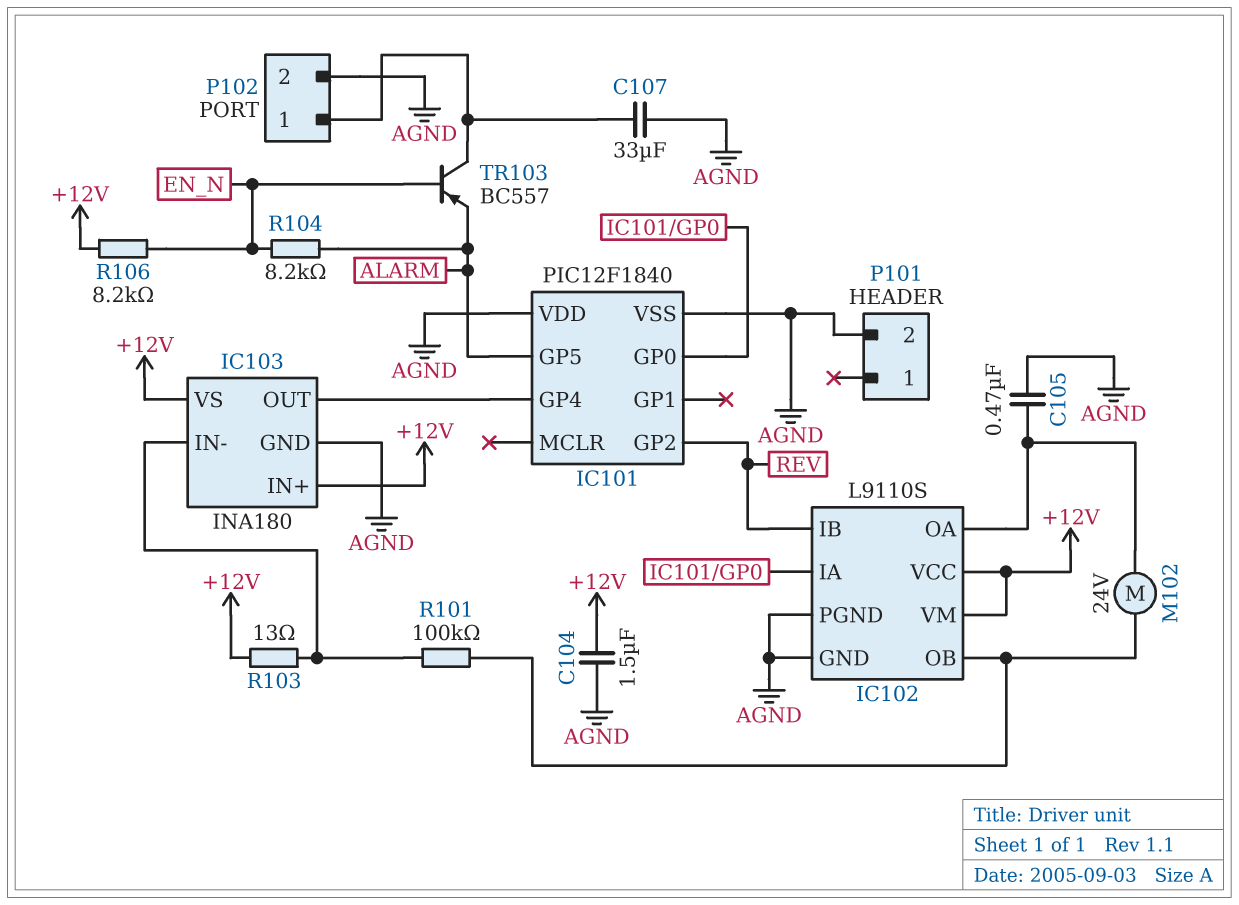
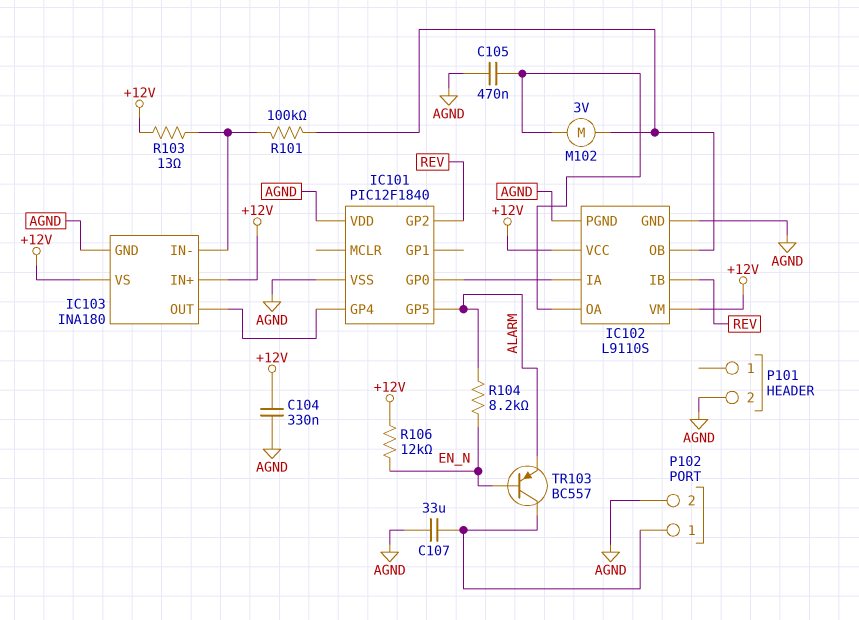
C104: 1.5uF (+12V, AGND) -> 330nF (+12V, AGND)
M102: motor 24V (IC102/OA, IC102/OB) -> motor 3V (IC102/OA, IC102/OB)
R106: 8.2k (+12V, EN_N) -> 12k (+12V, EN_N)

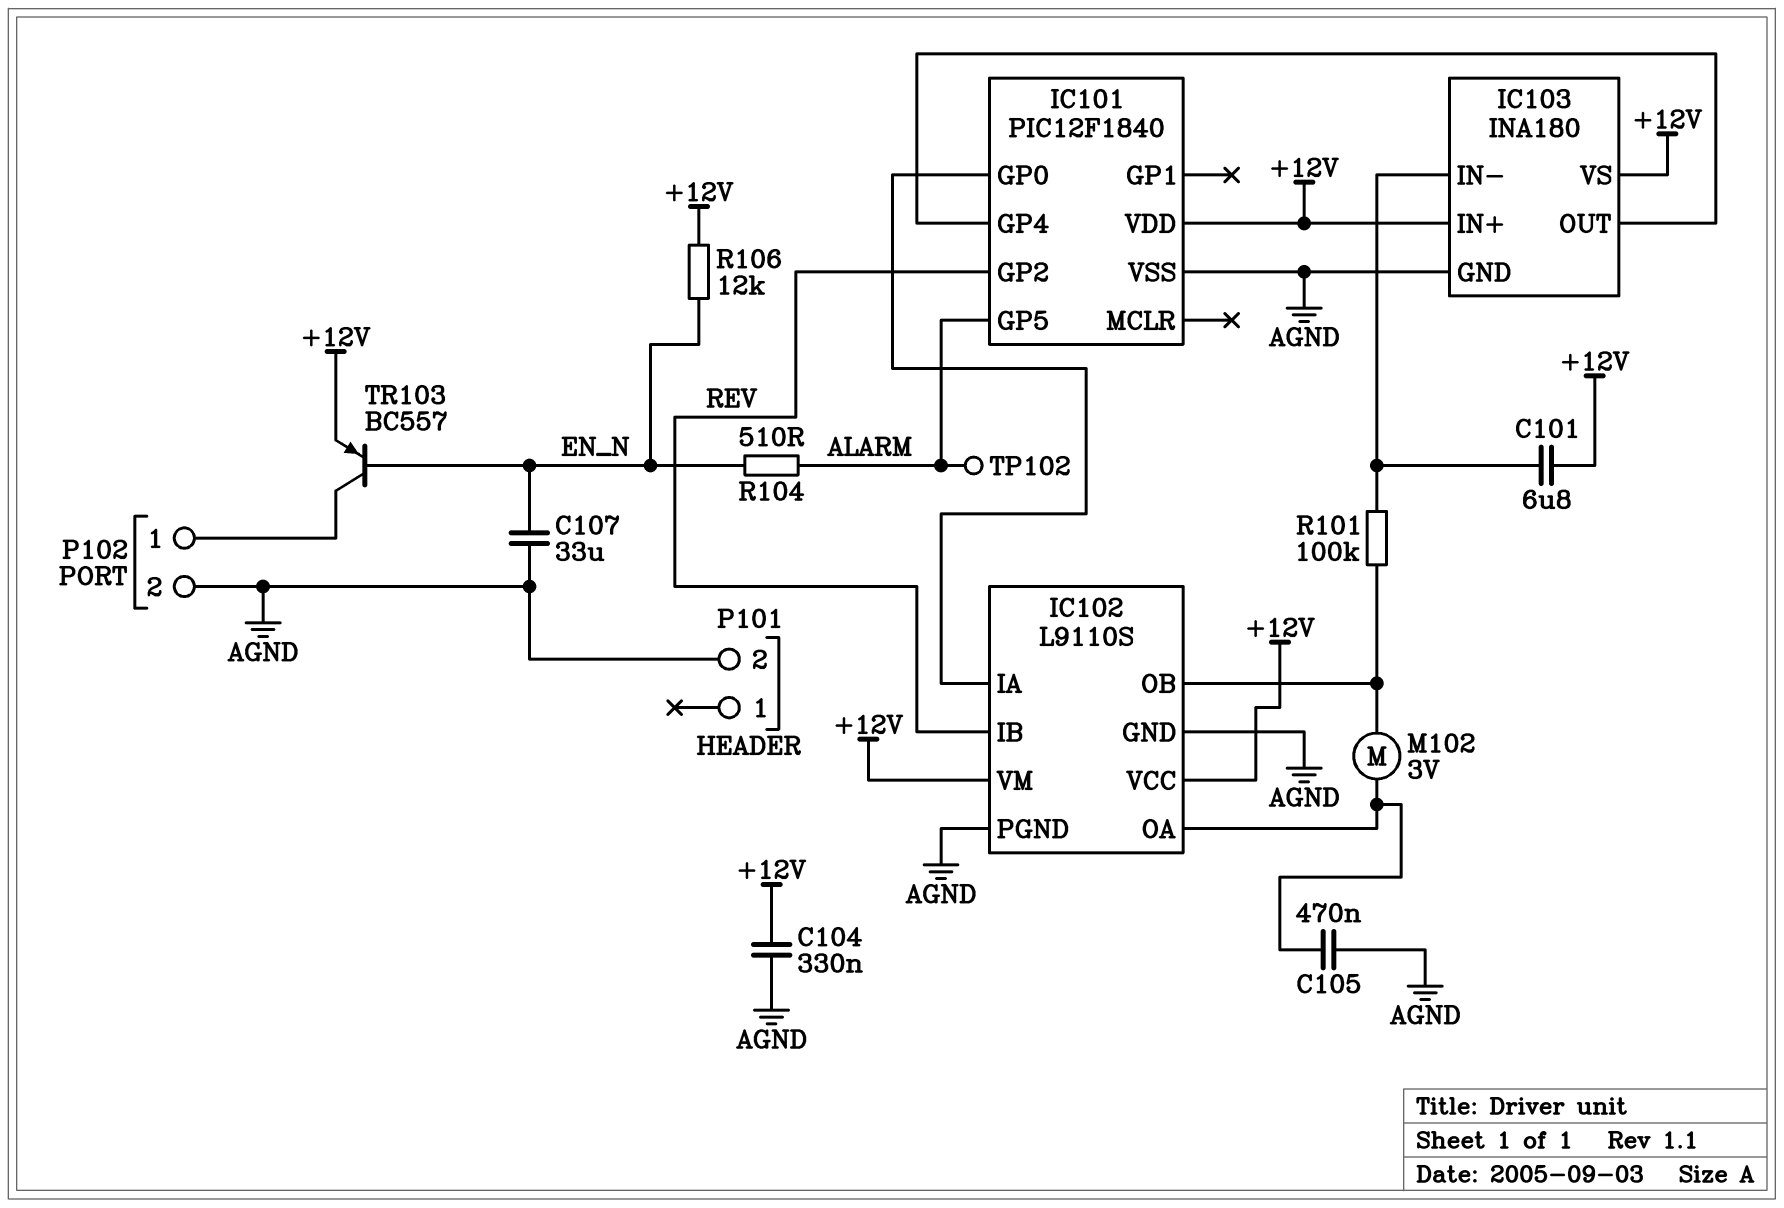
C101: none -> 6.8uF (+12V, IC103/IN-)
C107: 33uF (AGND, P102/1) -> 33uF (AGND, EN_N)
IC101 pin VDD: AGND -> +12V
R103: 13 (+12V, IC103/IN-) -> none
R104: 8.2k (ALARM, EN_N) -> 510 (ALARM, EN_N)
TP102: none -> test point (ALARM)
TR103: PNP BC557 (B EN_N, C P102/1, E ALARM) -> PNP BC557 (B EN_N, C P102/1, E +12V)

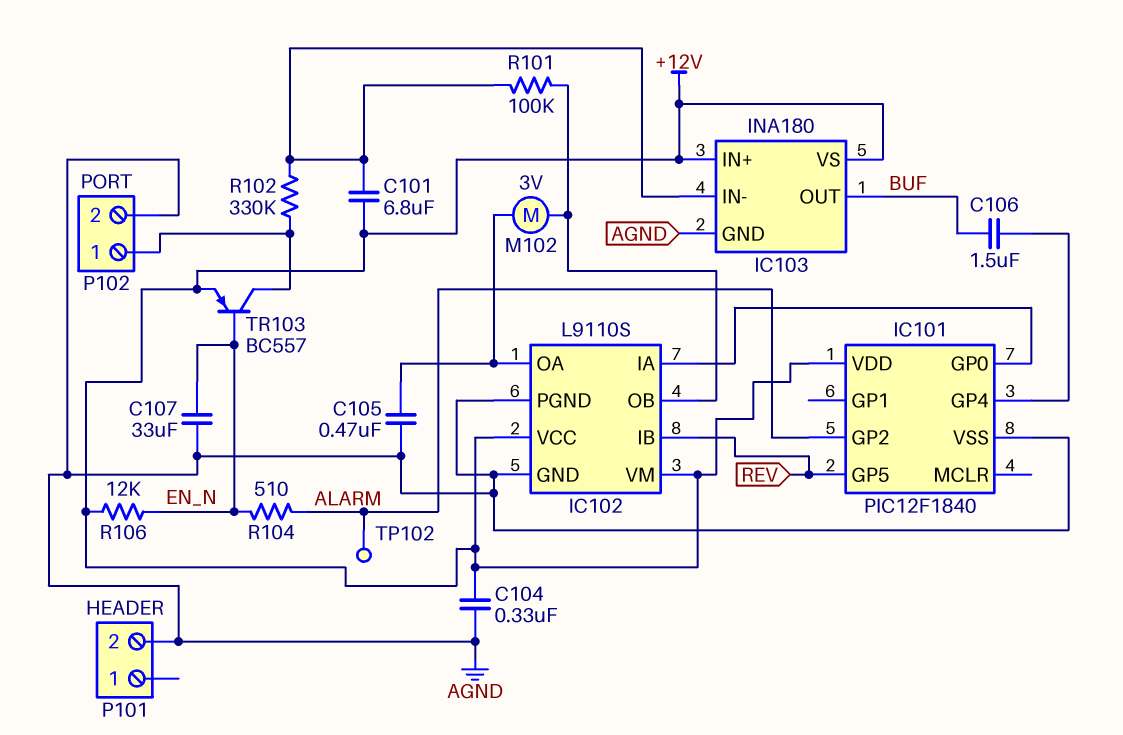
C106: none -> 1.5uF (BUF, IC101/GP4)
IC101 pin GP2: REV -> ALARM
IC101 pin GP5: ALARM -> REV
IC103 pin OUT: IC101/GP4 -> BUF
R102: none -> 330k (IC103/IN-, P102/1)

